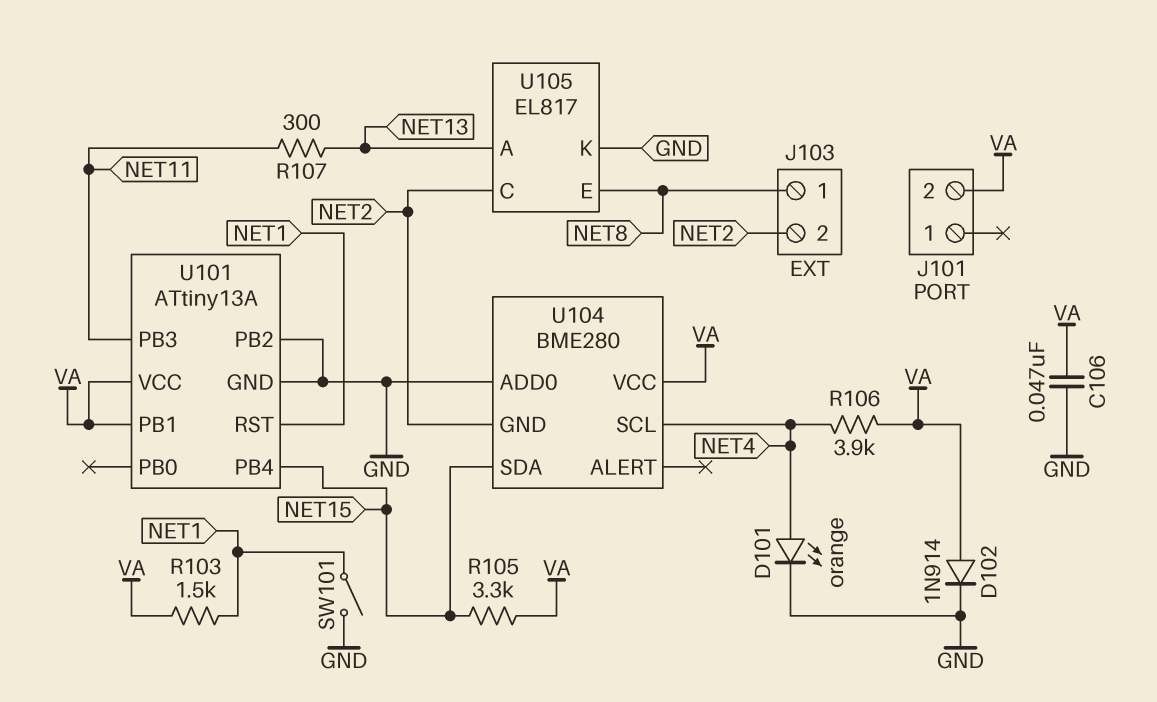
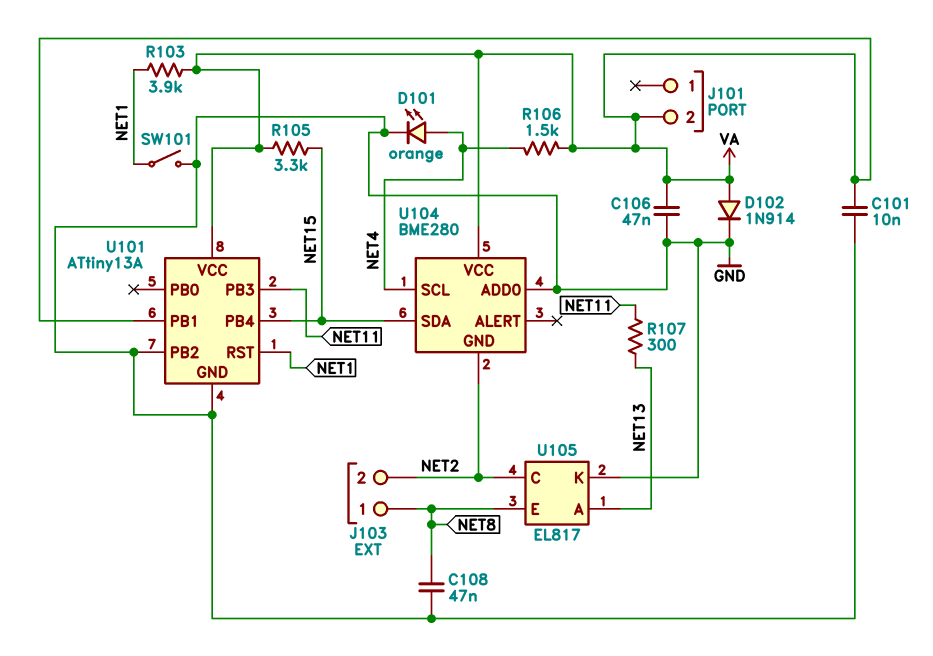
C101: none -> 10nF (GND, VA)
C108: none -> 47nF (GND, NET8)
R103: 1.5k (NET1, VA) -> 3.9k (NET1, VA)
R106: 3.9k (NET4, VA) -> 1.5k (NET4, VA)

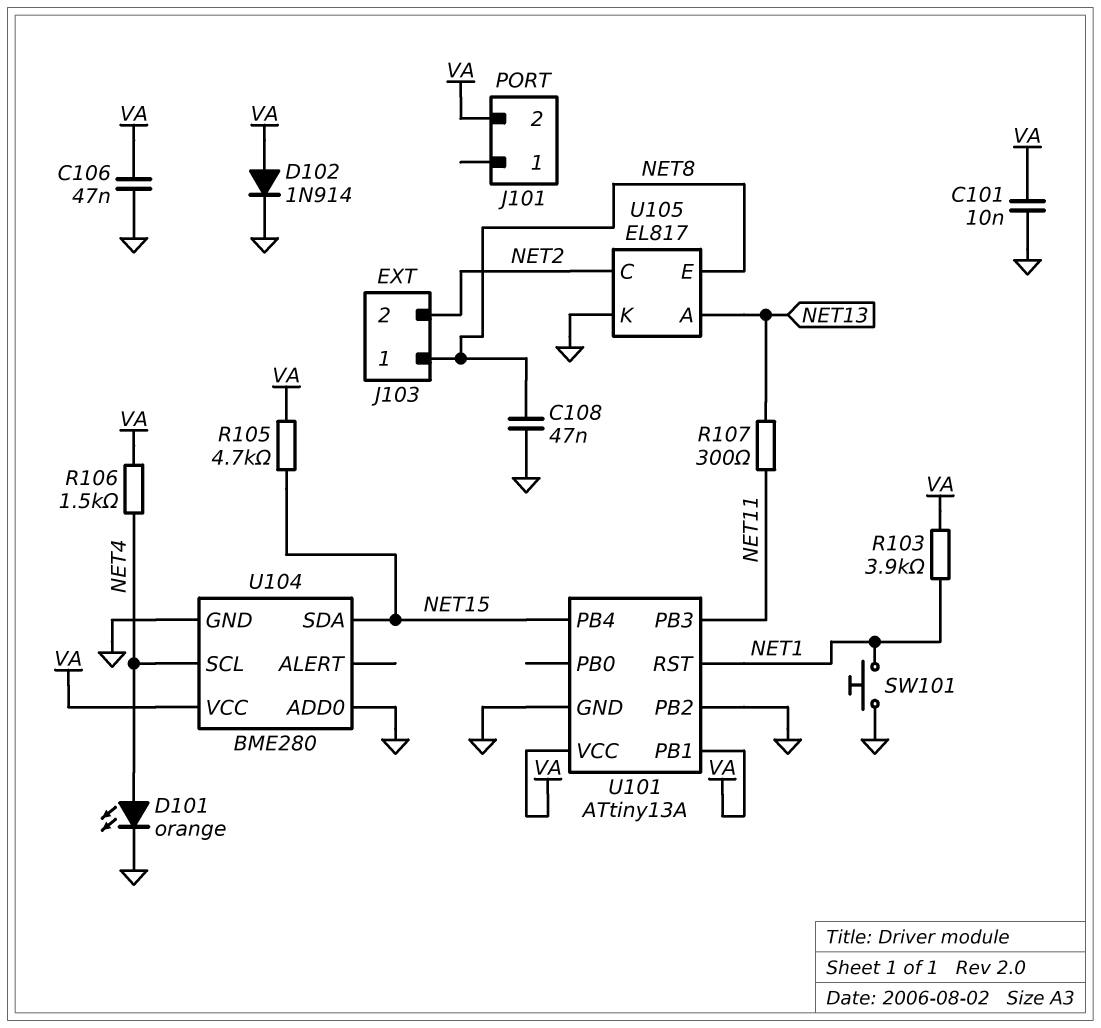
R105: 3.3k (NET15, VA) -> 4.7k (NET15, VA)
SW101: switch (GND, NET1) -> button (GND, NET1)
U104 pin GND: NET2 -> GND

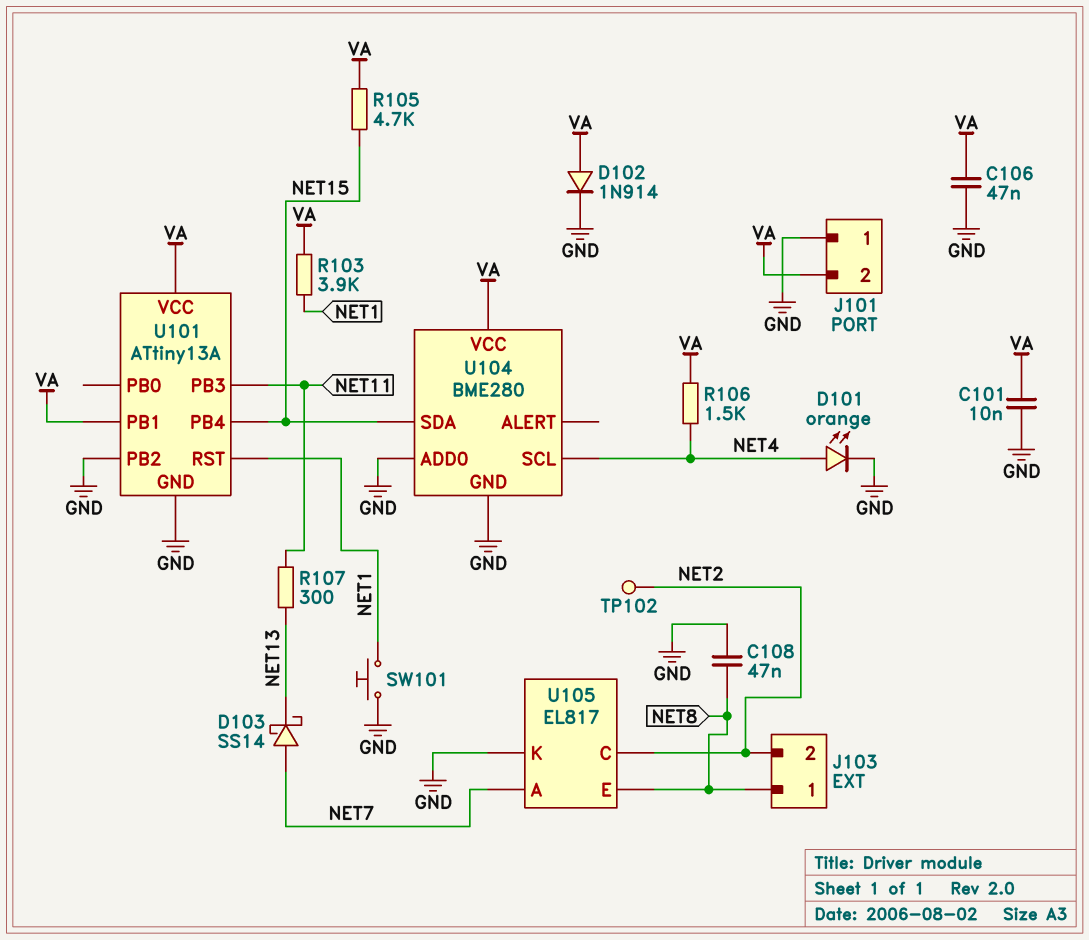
D103: none -> schottky SS14 (A NET7, K NET13)
J101 pin 1: none -> GND
TP102: none -> test point (NET2)
U105 pin A: NET13 -> NET7

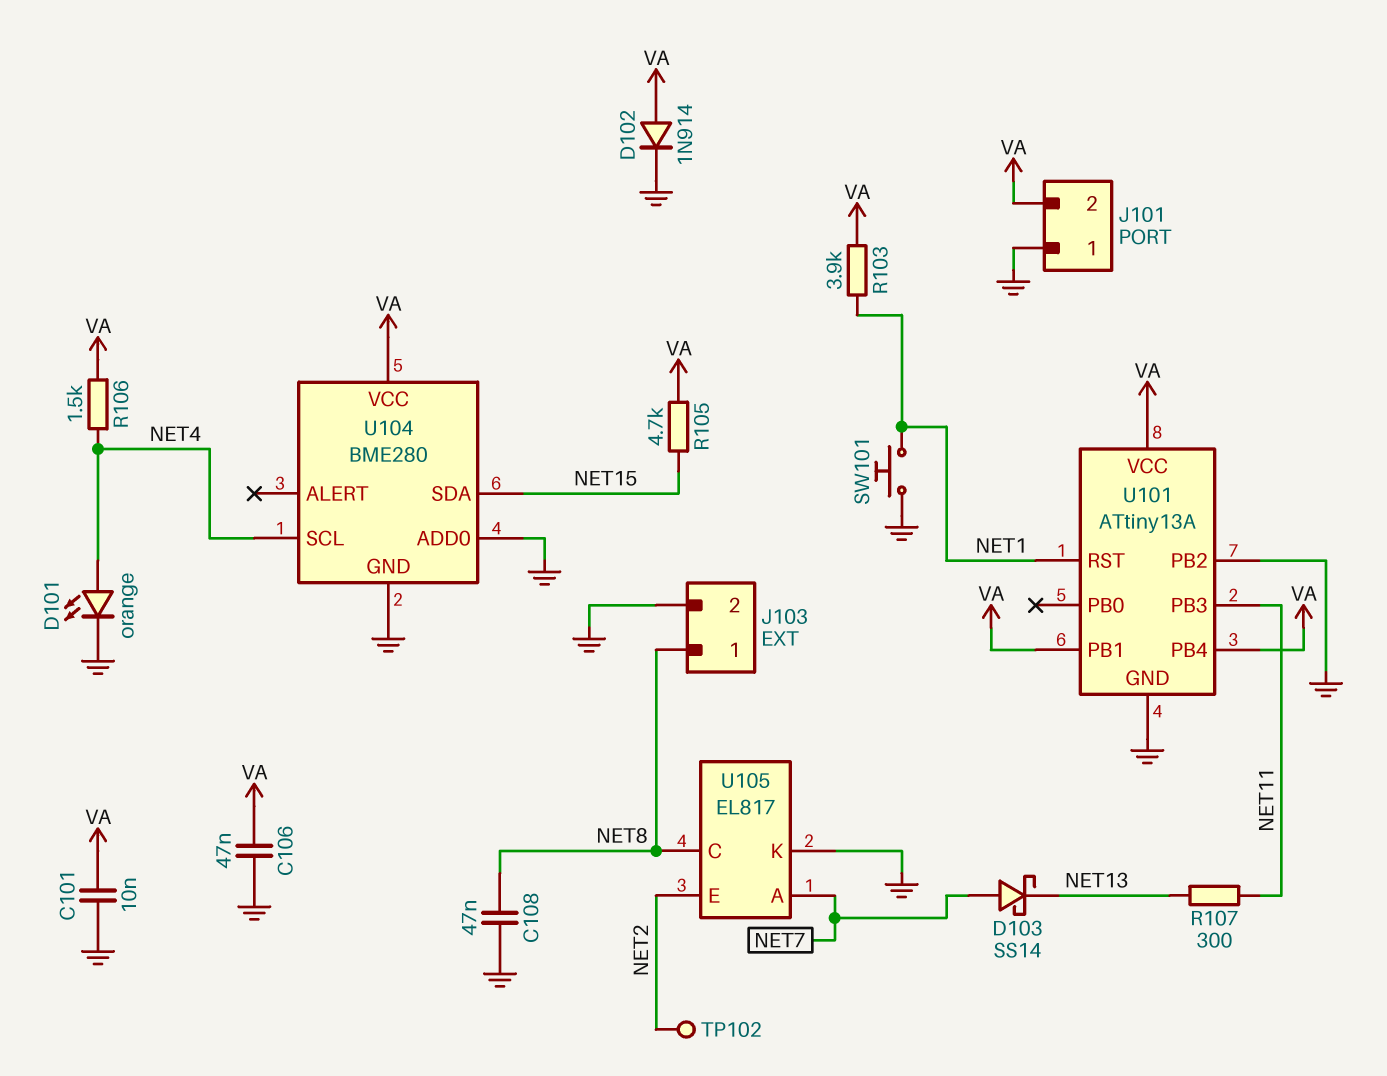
J103 pin 2: NET2 -> GND
U101 pin PB4: NET15 -> VA
U105 pin C: NET2 -> NET8
U105 pin E: NET8 -> NET2

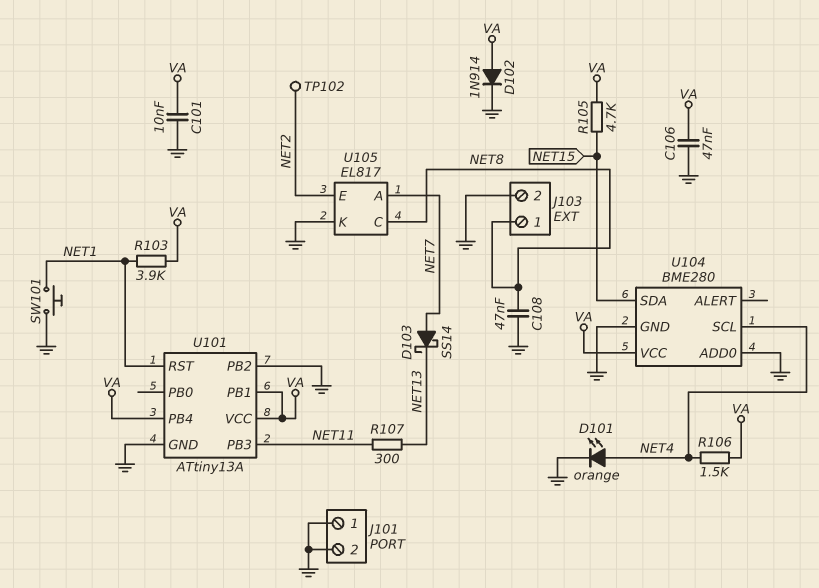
J101 pin 2: VA -> GND

